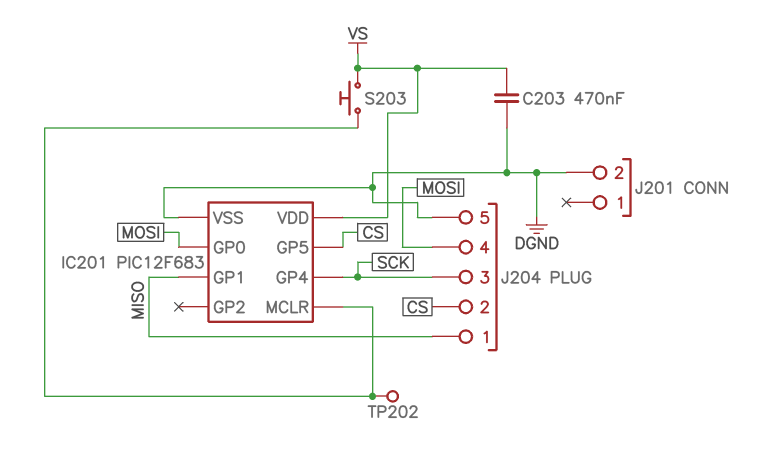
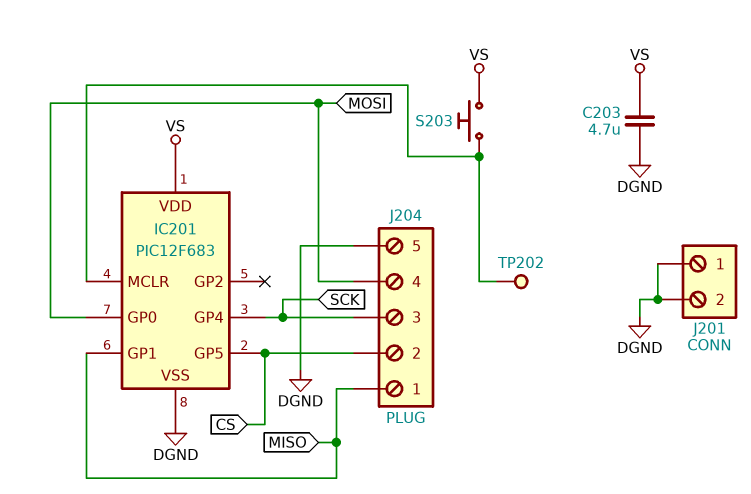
C203: 470nF (DGND, VS) -> 4.7uF (DGND, VS)
J201 pin 1: none -> DGND

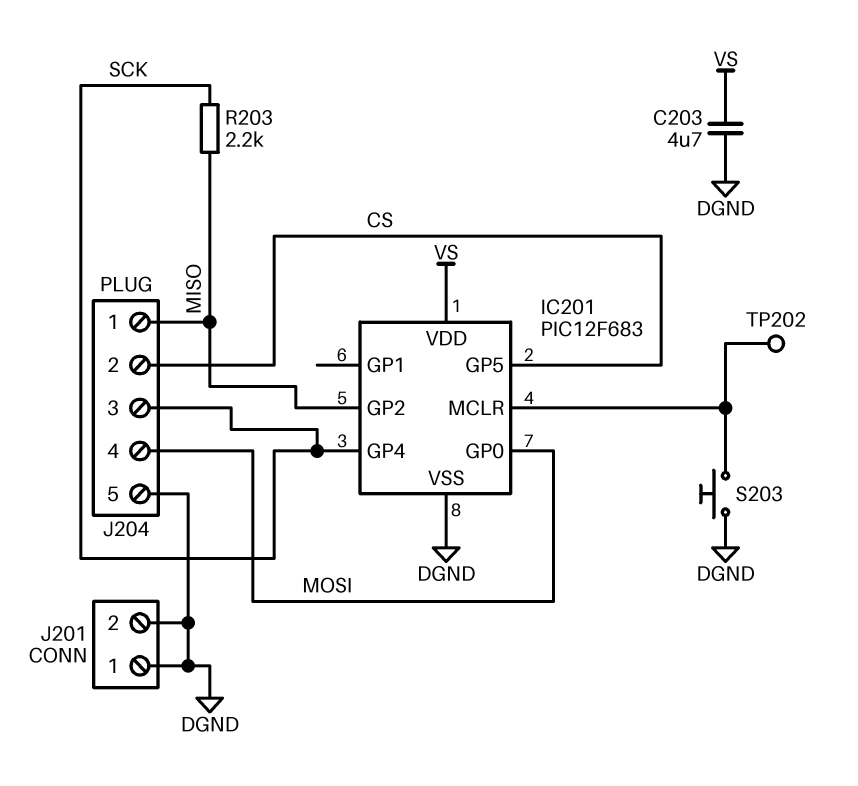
IC201 pin GP1: MISO -> none
IC201 pin GP2: none -> MISO
R203: none -> 2.2k (MISO, SCK)
S203: button (IC201/MCLR, VS) -> button (DGND, IC201/MCLR)

